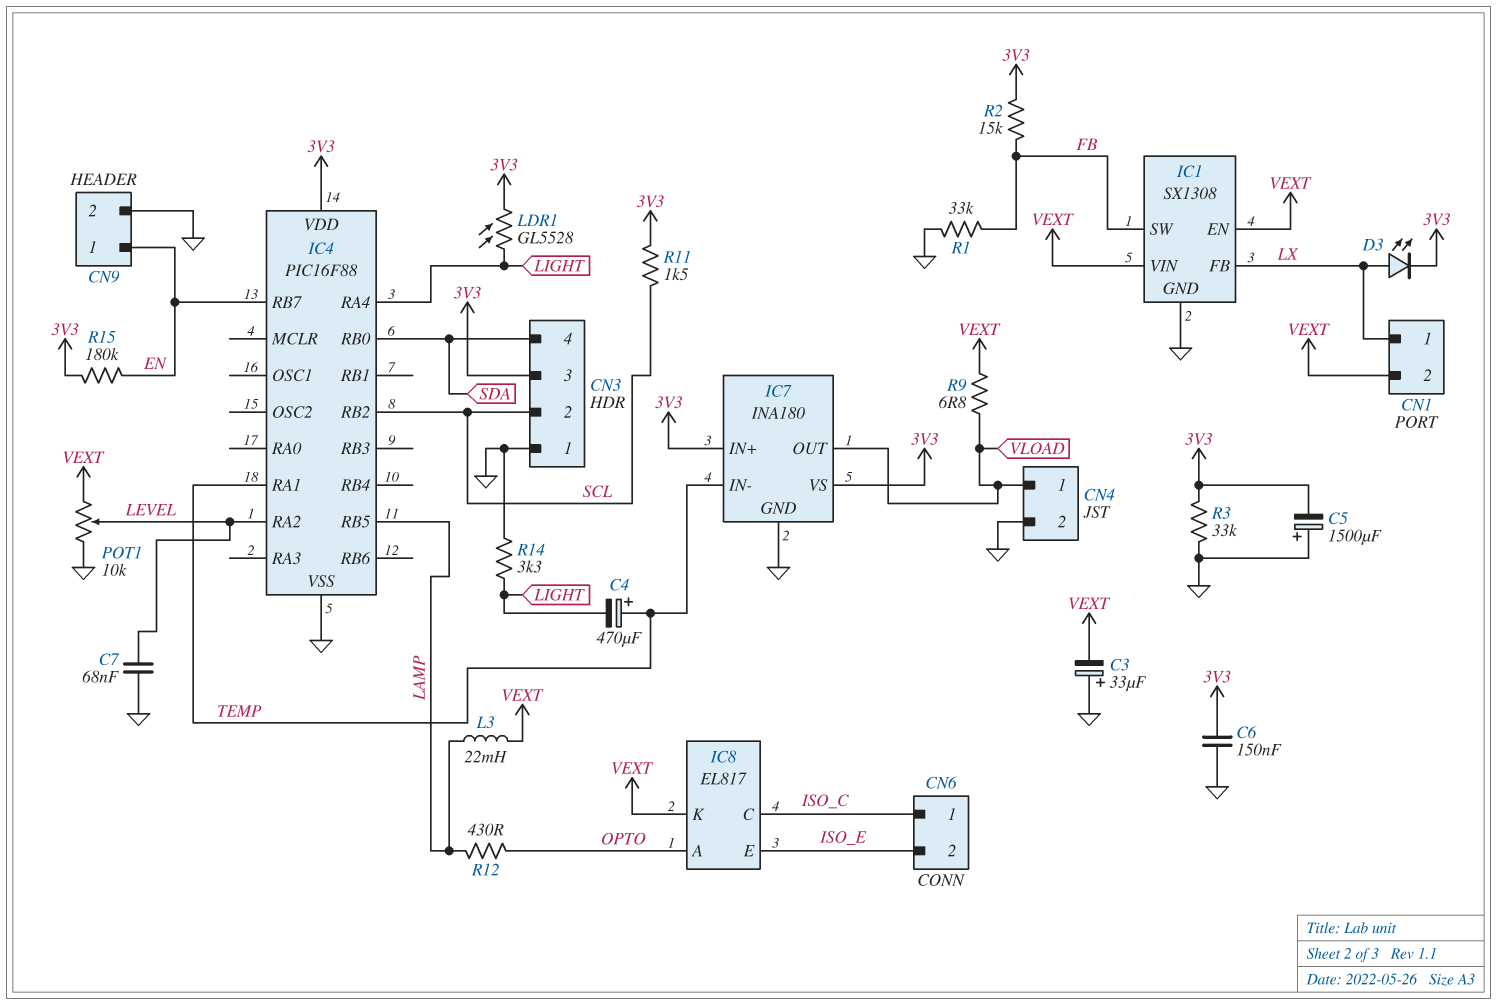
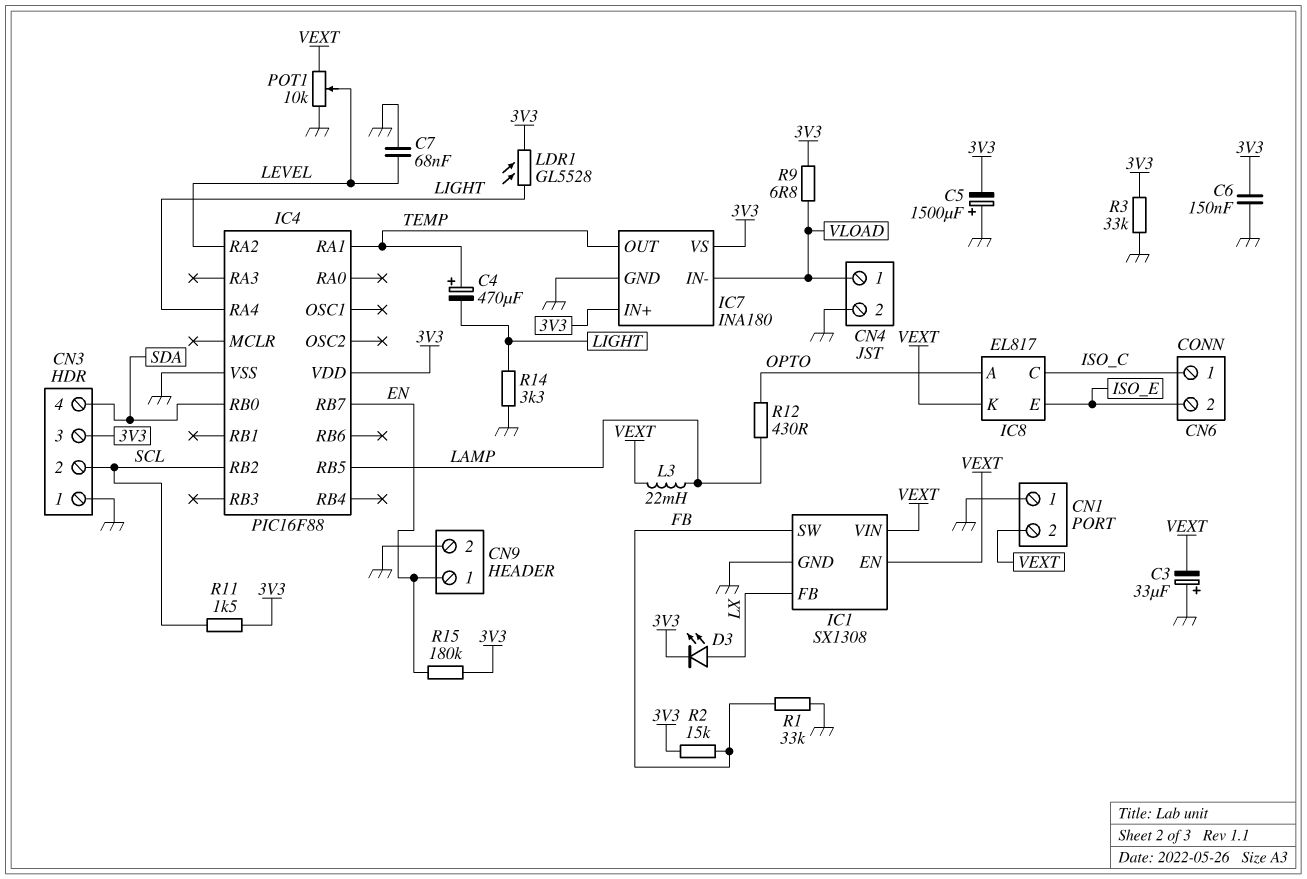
CN1 pin 1: LX -> GND
IC7 pin IN-: TEMP -> VLOAD
IC7 pin OUT: VLOAD -> TEMP
R9: 6.8 (VEXT, VLOAD) -> 6.8 (3V3, VLOAD)

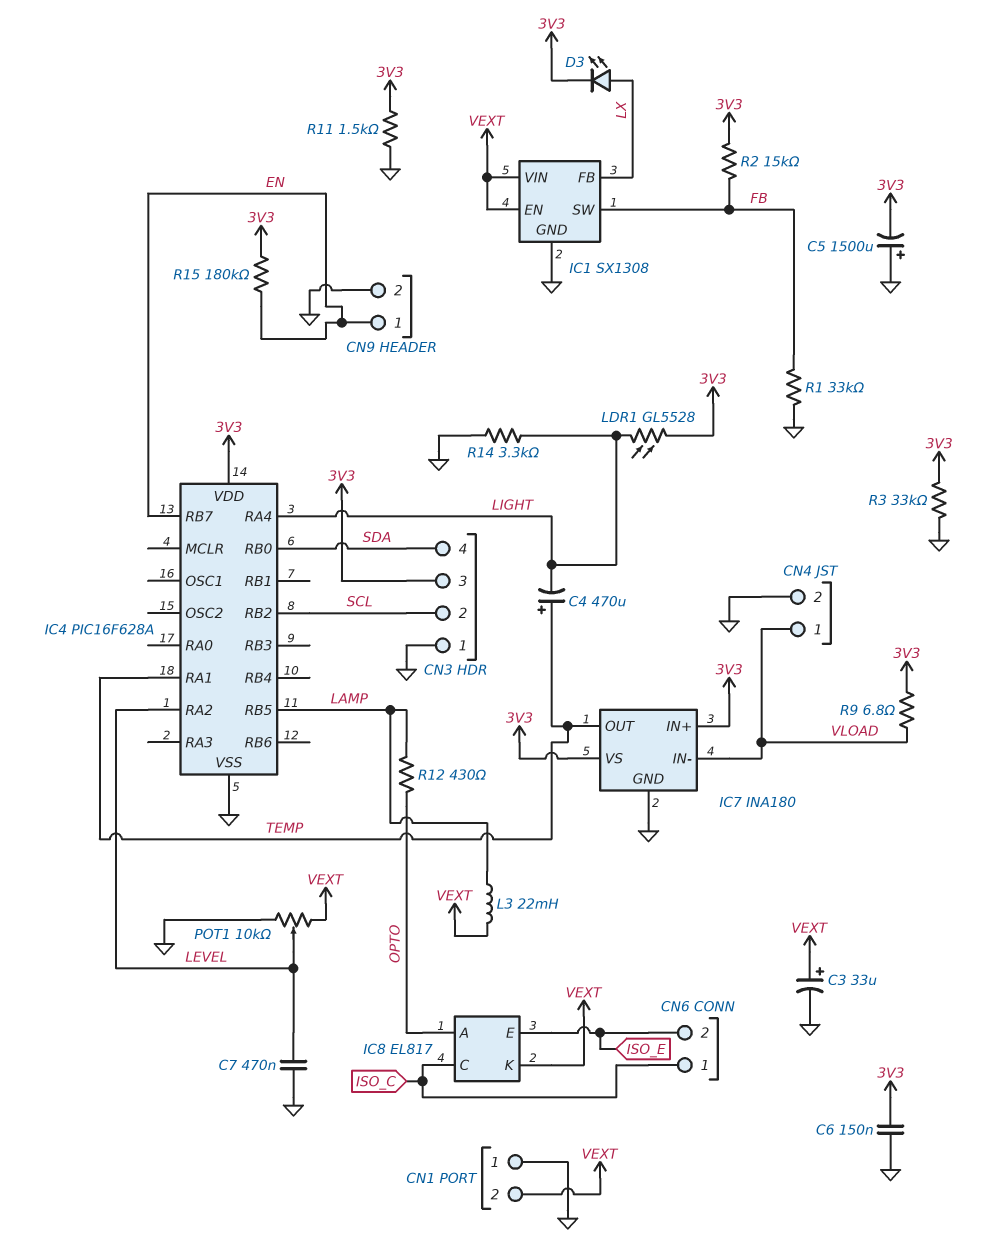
C3: 33uF (plus GND, minus VEXT) -> 33uF (plus VEXT, minus GND)
C7: 68nF (GND, LEVEL) -> 470nF (GND, LEVEL)
IC4: PIC16F88 -> PIC16F628A
R11: 1.5k (3V3, SCL) -> 1.5k (3V3, GND)

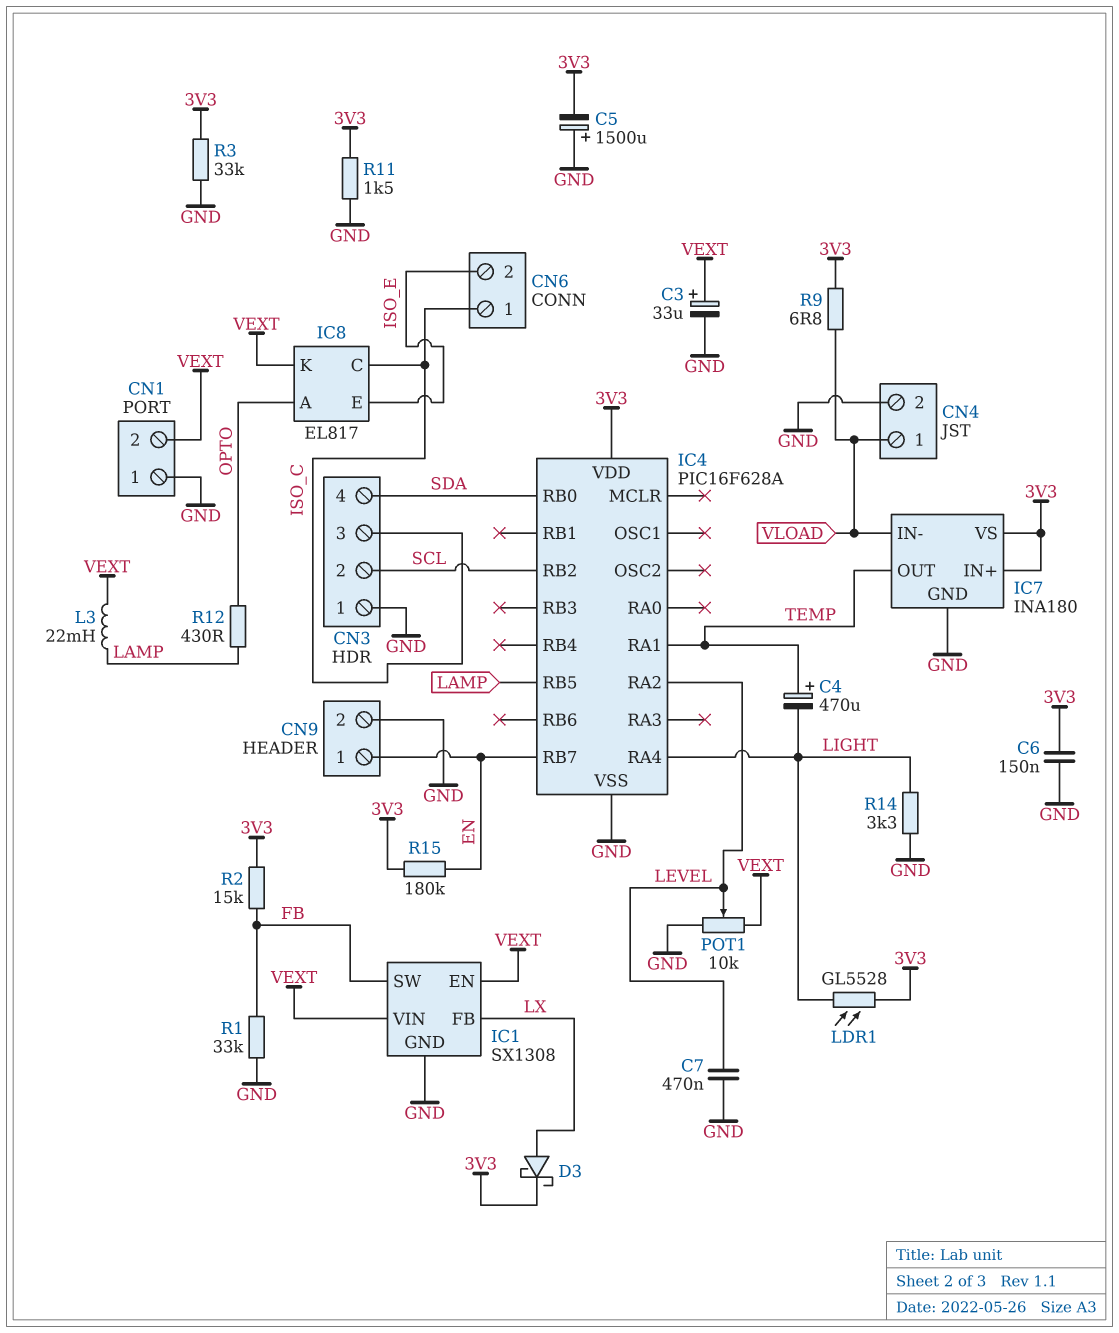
CN3 pin 3: 3V3 -> ISO_C
D3: LED (A LX, K 3V3) -> schottky (A LX, K 3V3)

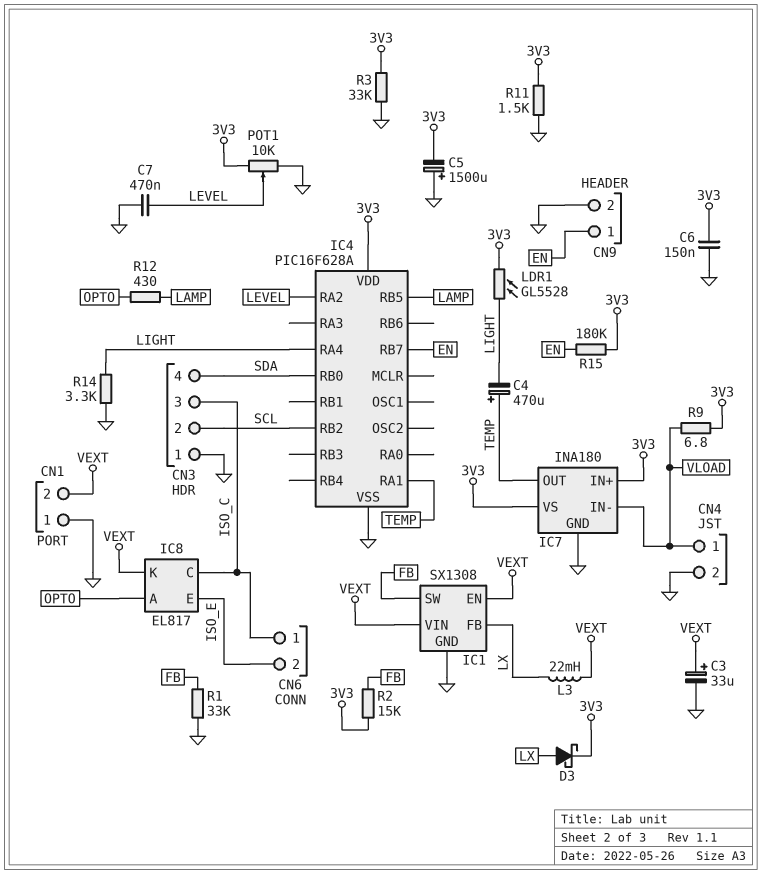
L3: 22mH (LAMP, VEXT) -> 22mH (LX, VEXT)
POT1: 10k (GND, VEXT, wiper LEVEL) -> 10k (3V3, GND, wiper LEVEL)

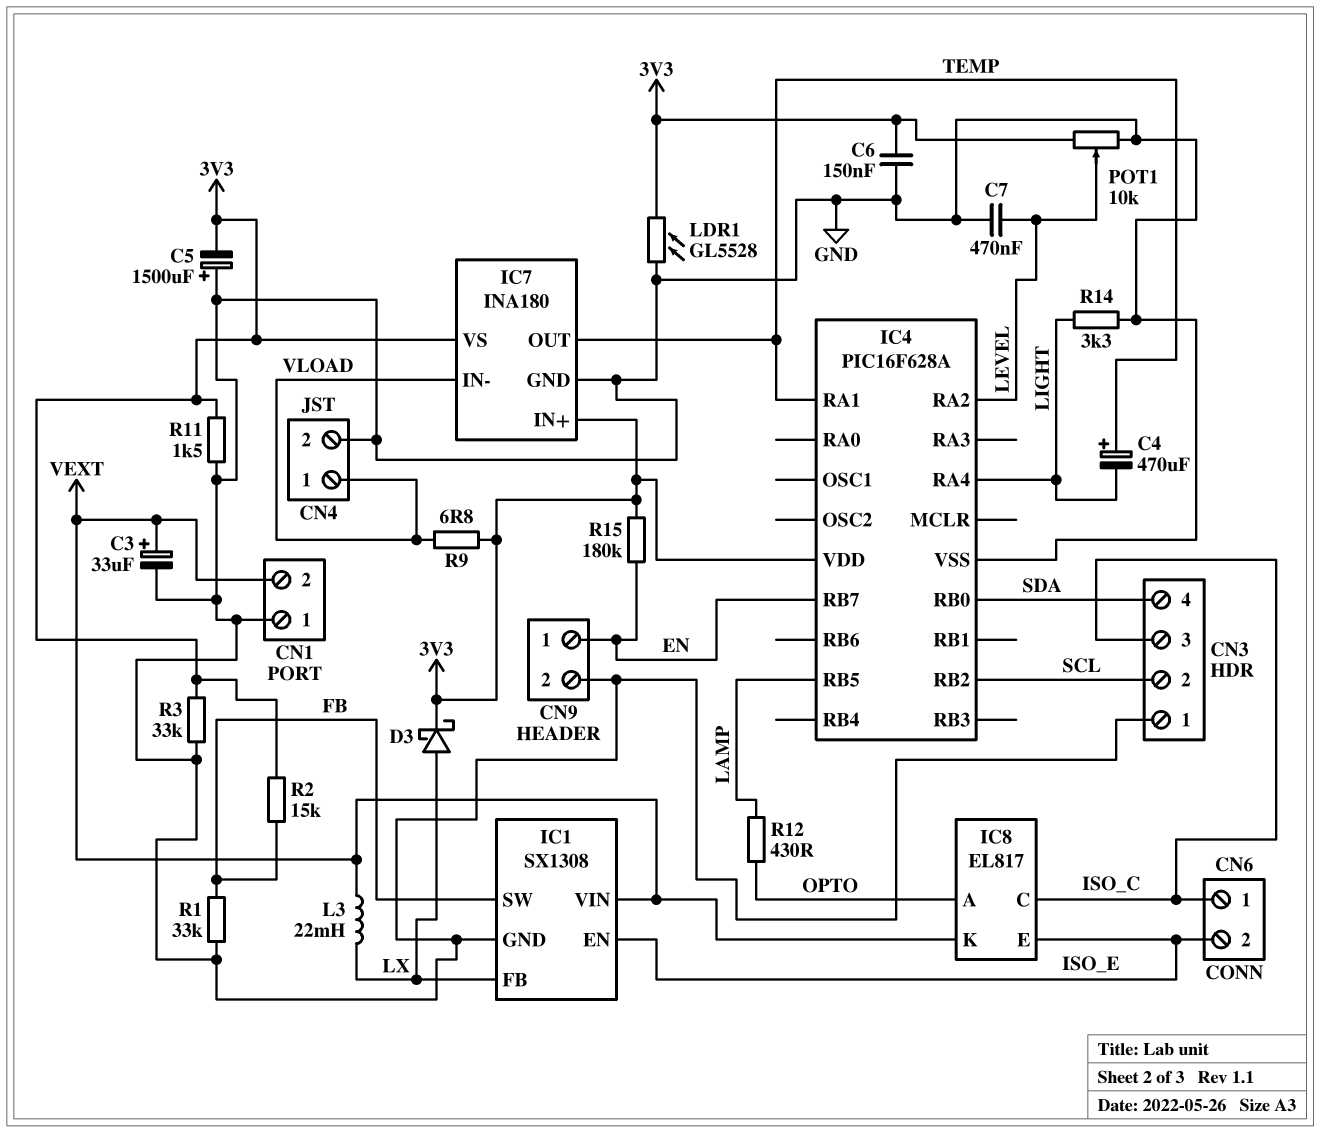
IC1 pin EN: VEXT -> ISO_E
LDR1: GL5528 (3V3, LIGHT) -> GL5528 (3V3, GND)

